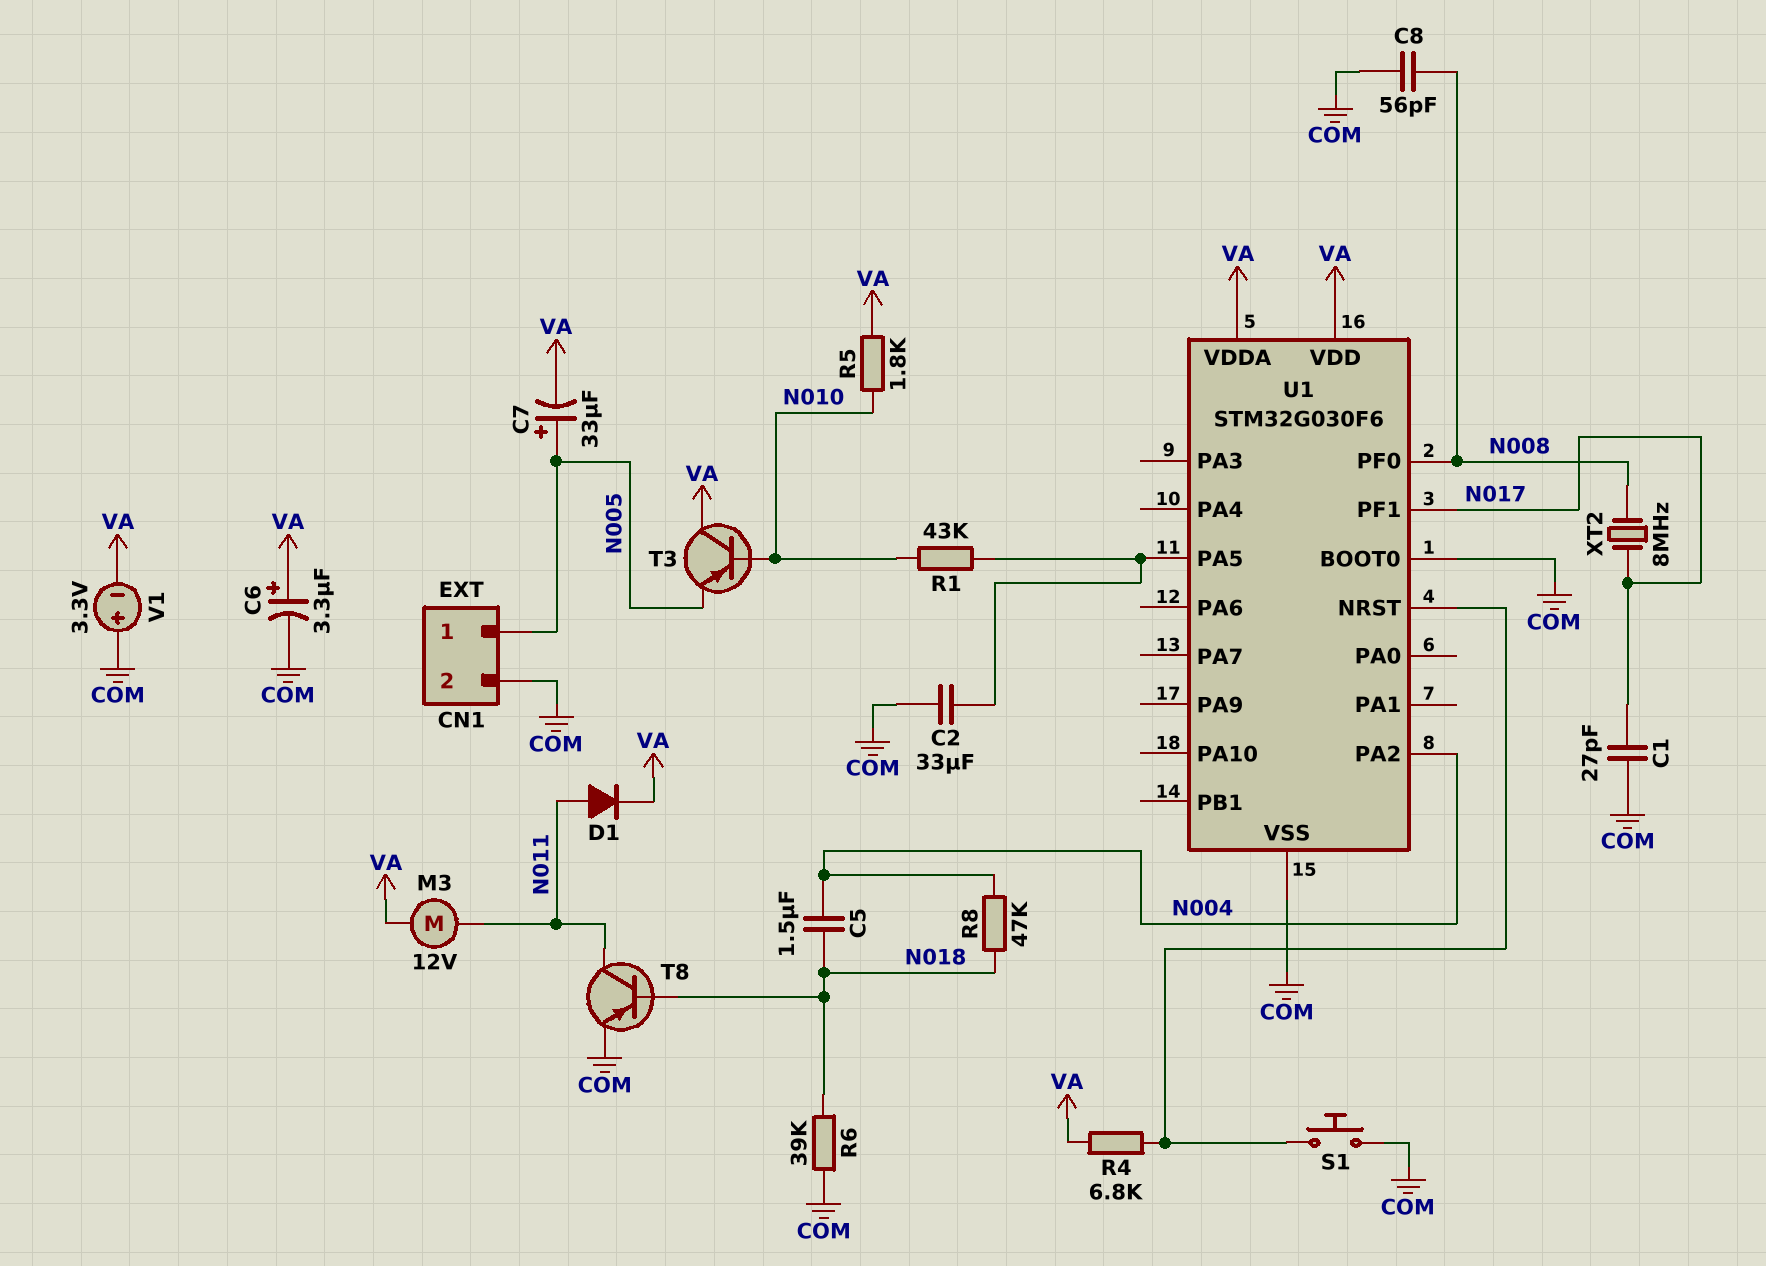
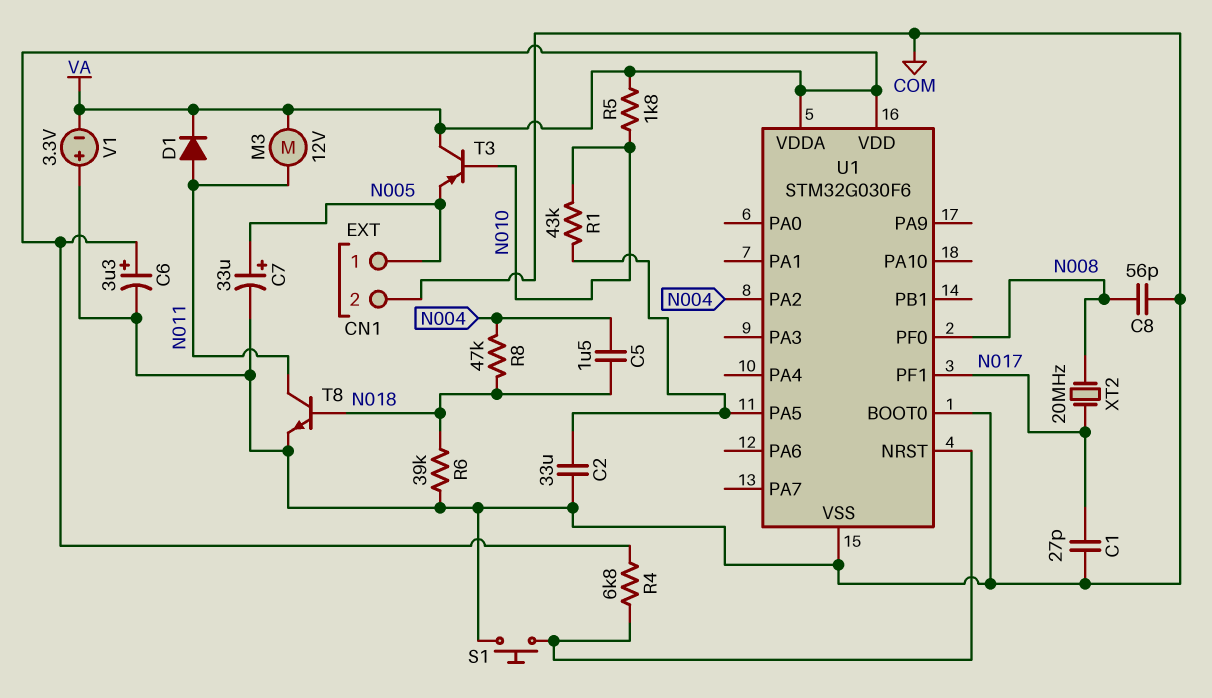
C7: 33uF (plus N005, minus VA) -> 33uF (plus N005, minus COM)
T8: PNP (B N018, C N011, E COM) -> NPN (B N018, C N011, E COM)
XT2: 8MHz (N008, N017) -> 20MHz (N008, N017)

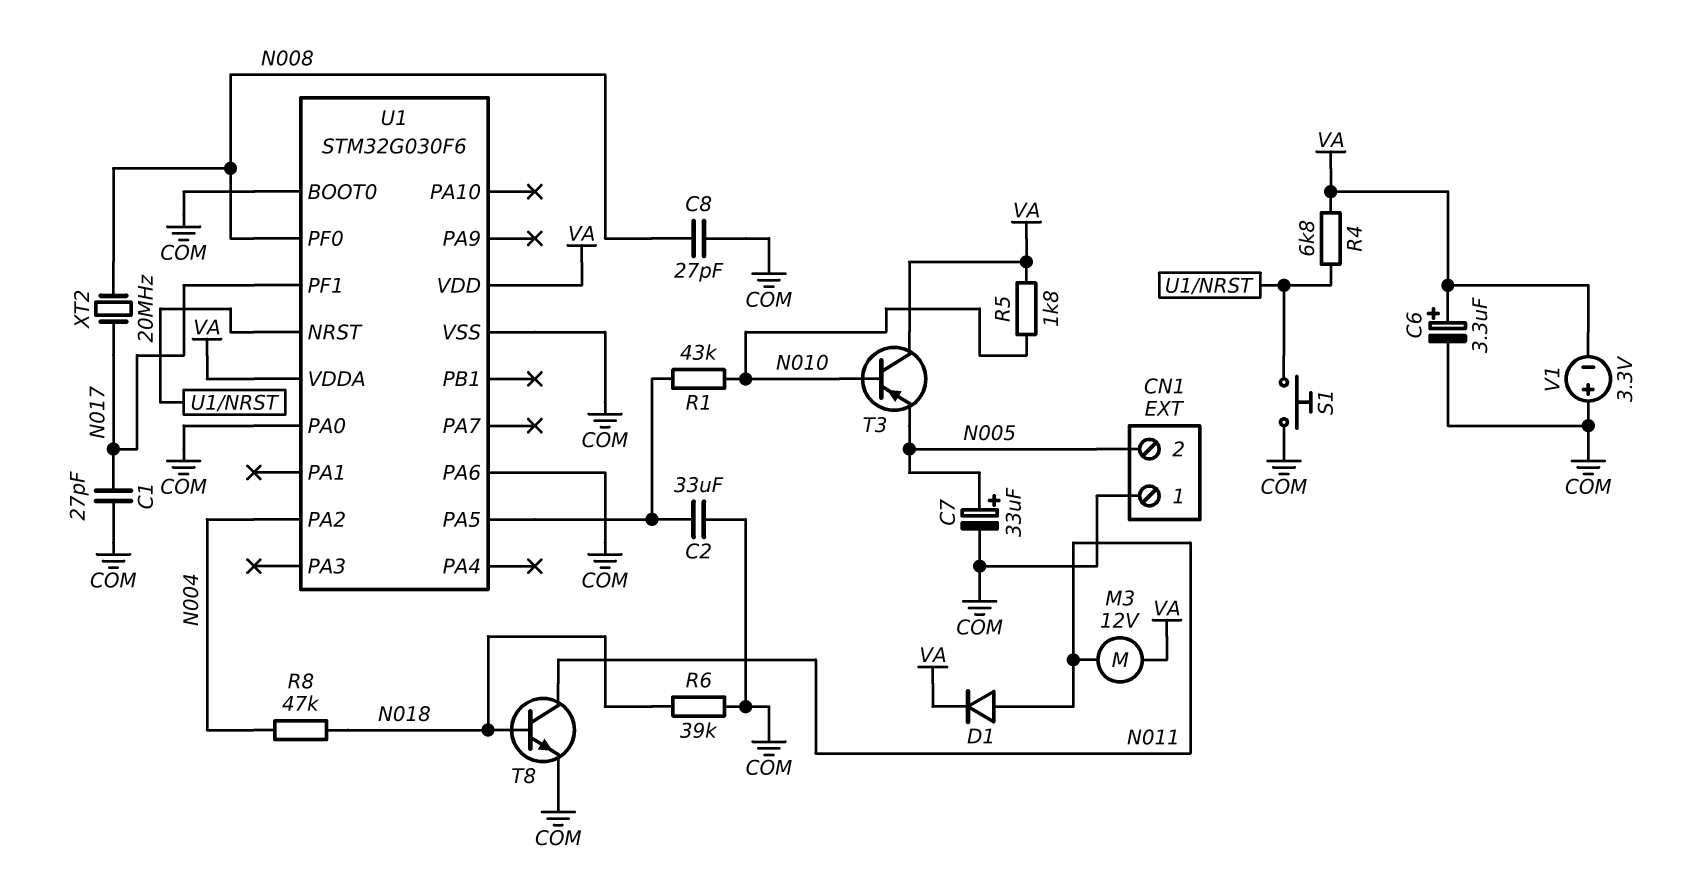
C5: 1.5uF (N004, N018) -> none
C8: 56pF (COM, N008) -> 27pF (COM, N008)
CN1 pin 1: N005 -> COM
CN1 pin 2: COM -> N005
U1 pin PA0: none -> COM
U1 pin PA6: none -> COM

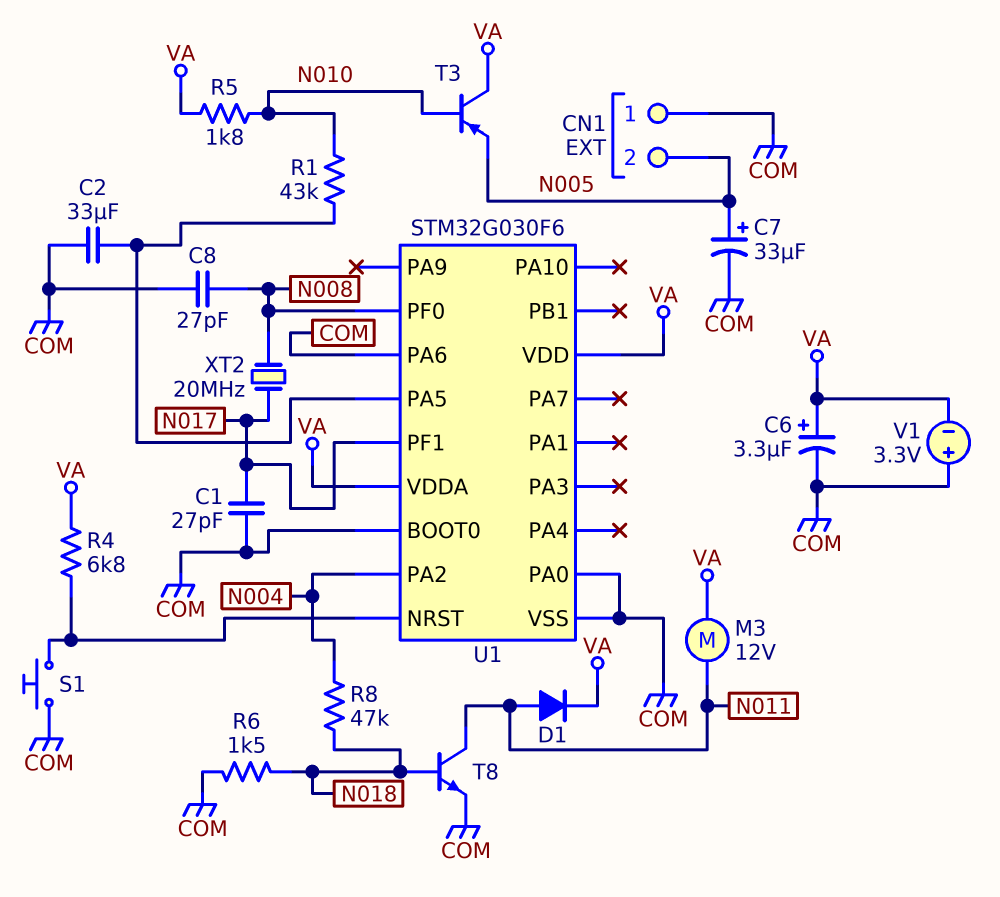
R6: 39k (COM, N018) -> 1.5k (COM, N018)

